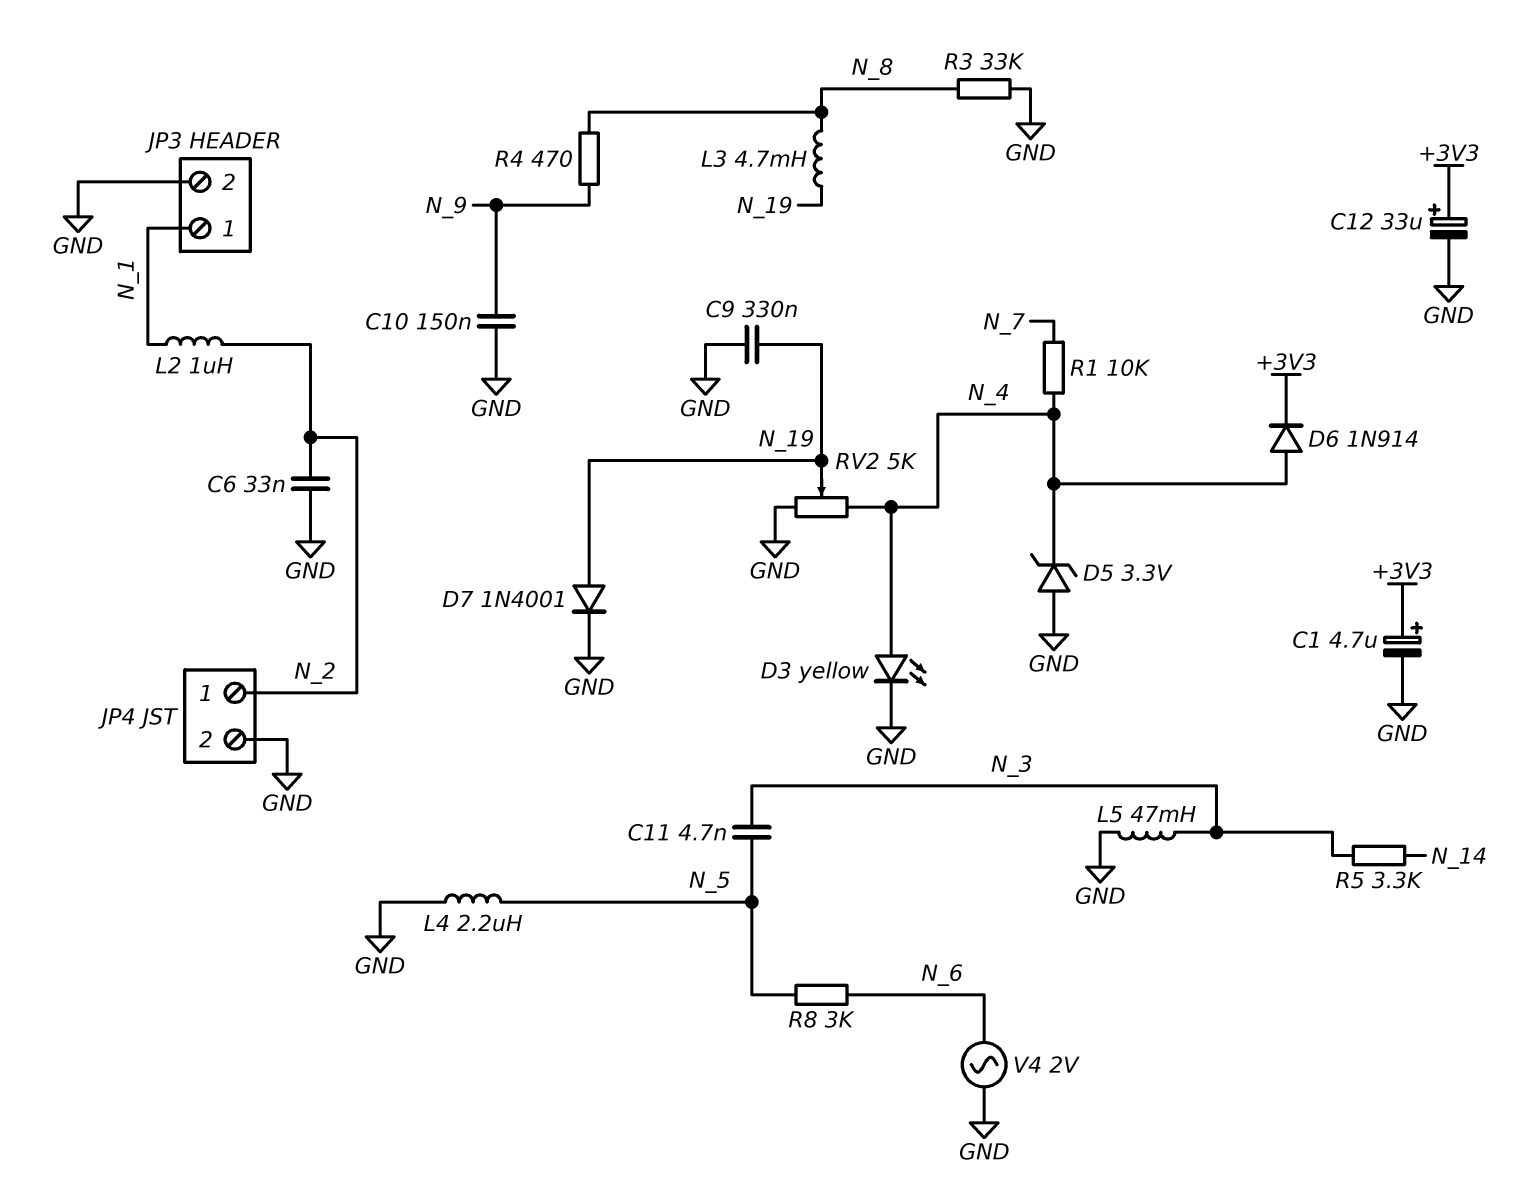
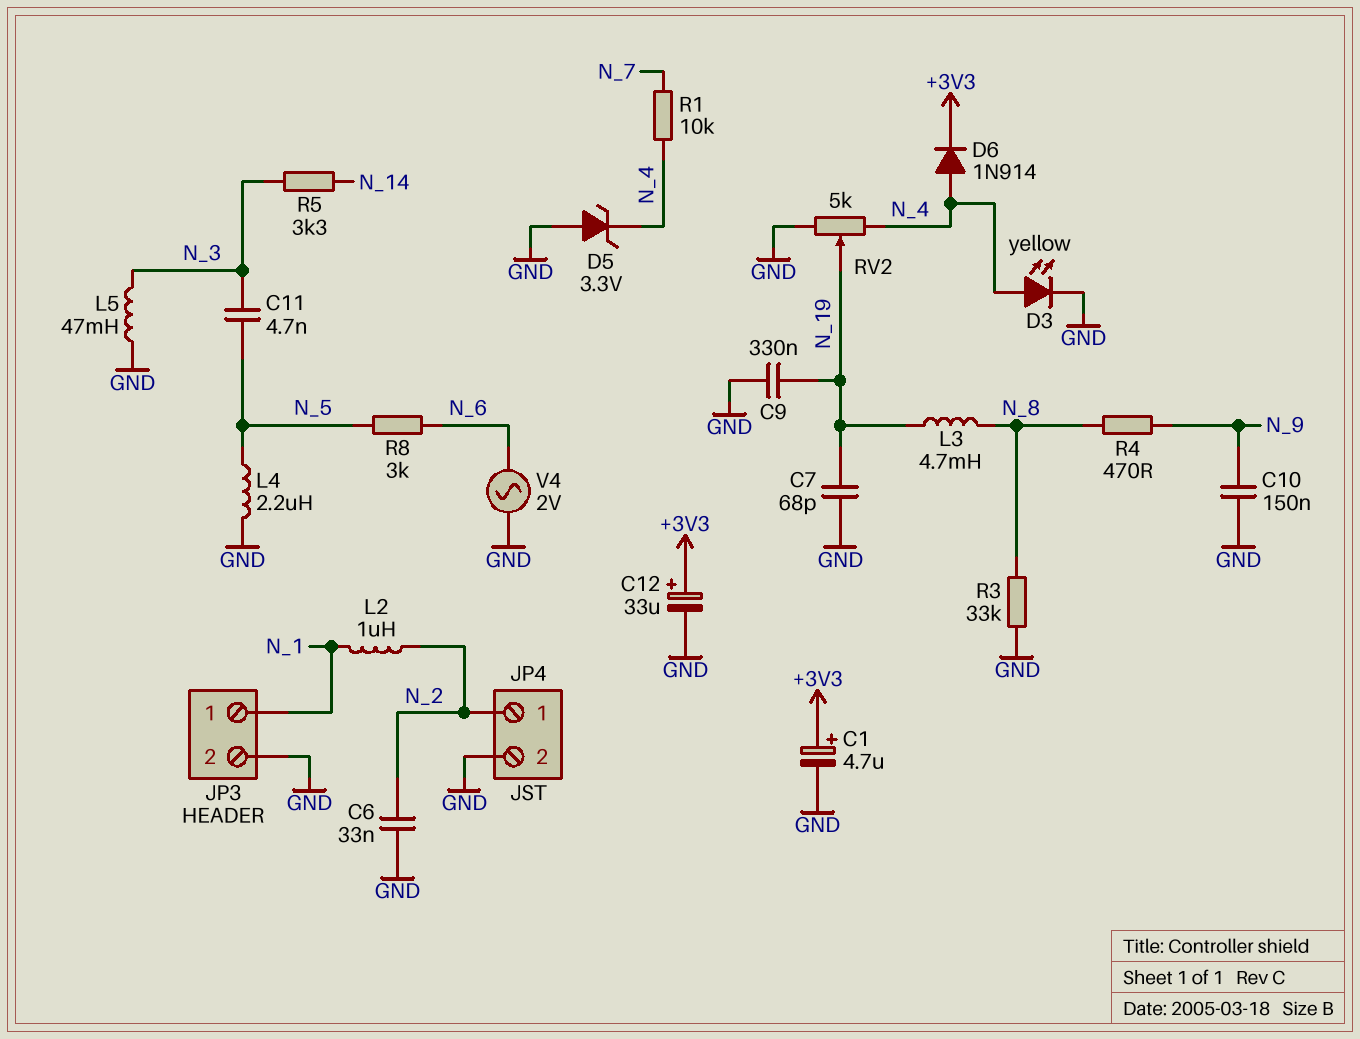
C7: none -> 68pF (GND, N_19)
D7: diode 1N4001 (A N_19, K GND) -> none

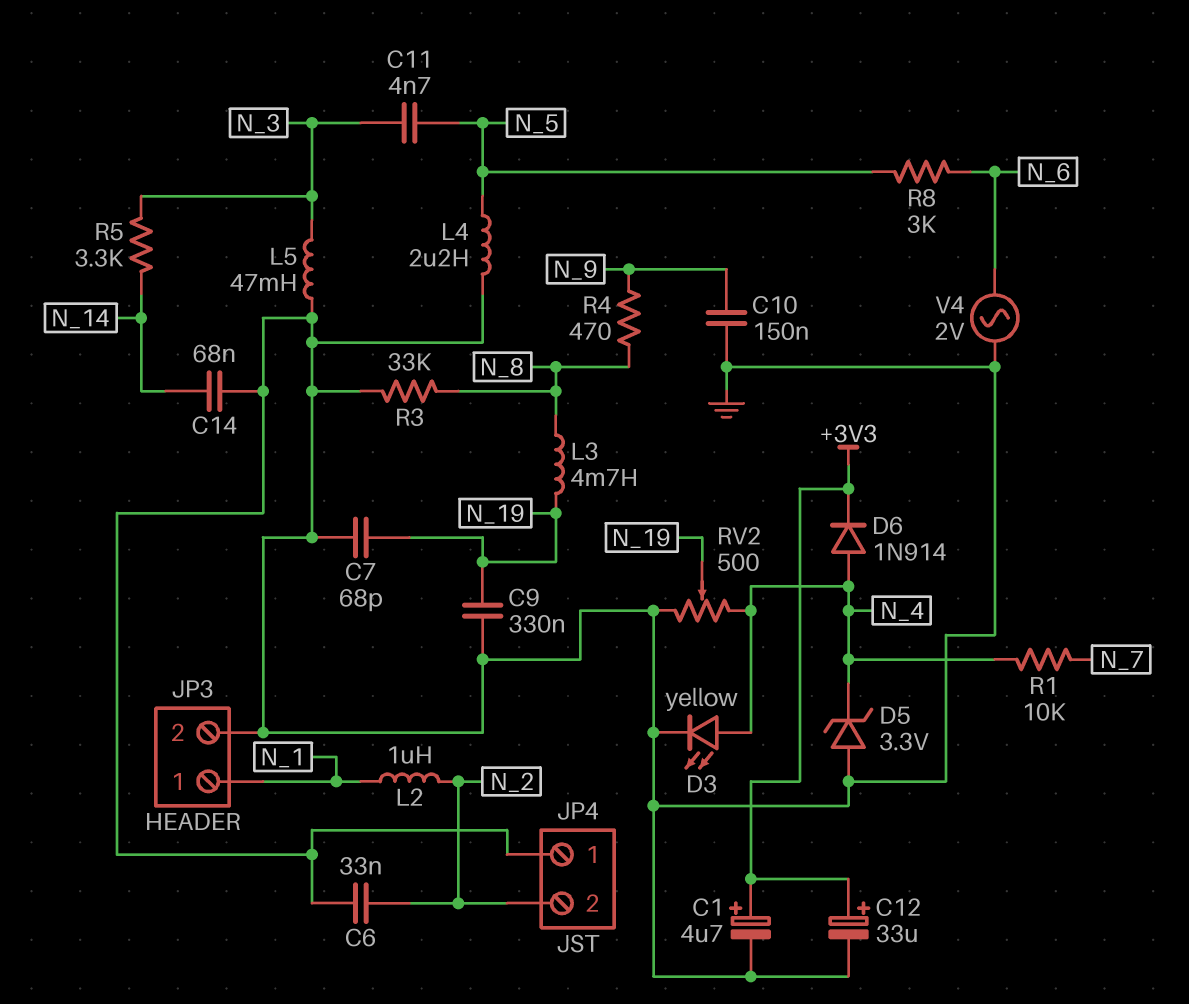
C14: none -> 68nF (GND, N_14)
JP4 pin 1: N_2 -> GND
JP4 pin 2: GND -> N_2
RV2: 5k (GND, N_4, wiper N_19) -> 500 (GND, N_4, wiper N_19)

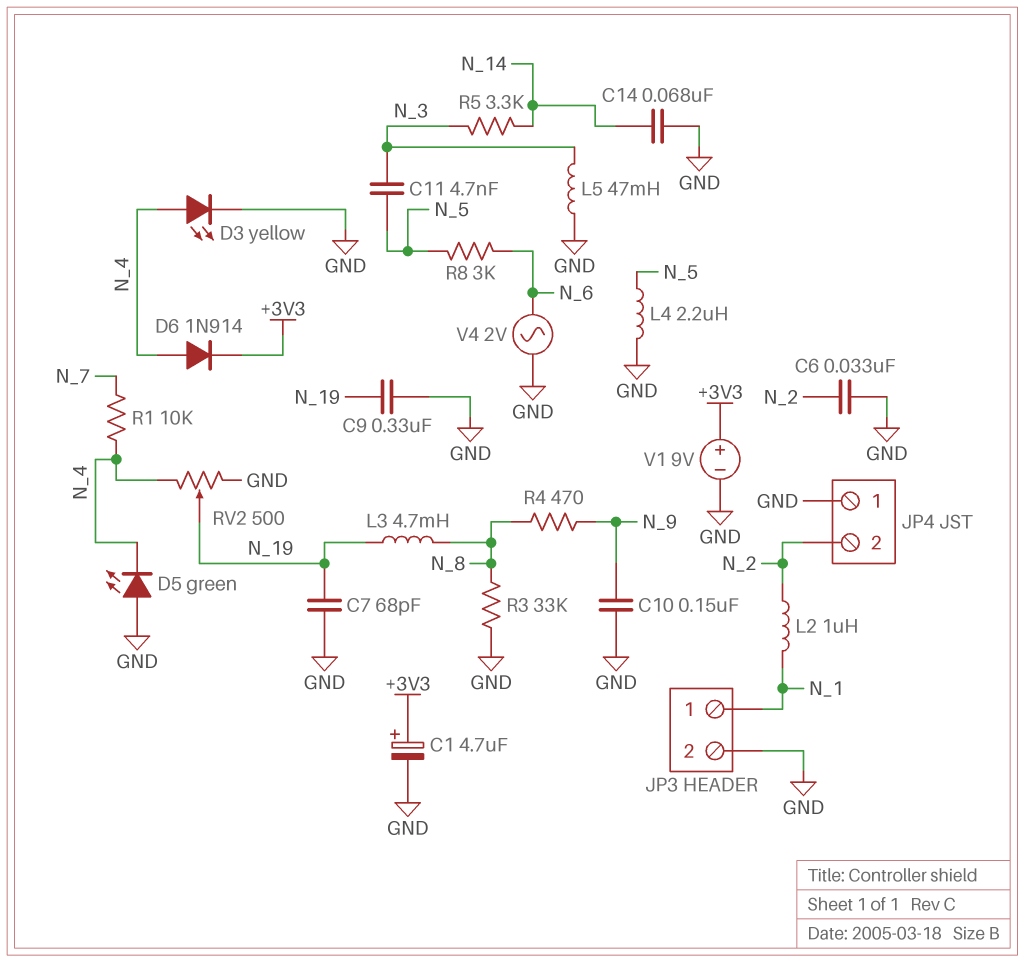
C12: 33uF (plus +3V3, minus GND) -> none
D5: zener 3.3V (A GND, K N_4) -> LED green (A GND, K N_4)
V1: none -> 9V (plus +3V3, minus GND)

